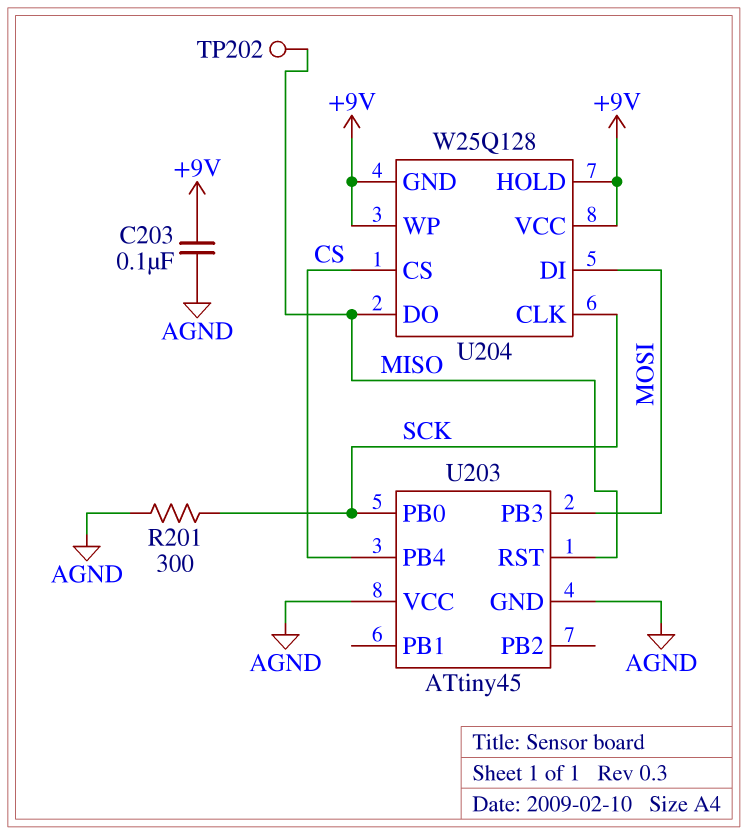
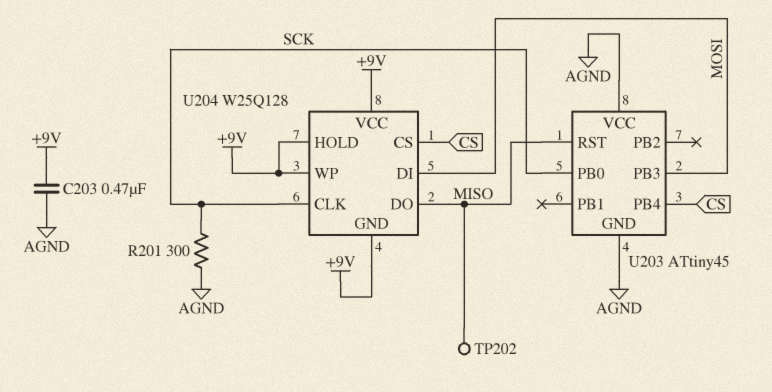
C203: 100nF (+9V, AGND) -> 470nF (+9V, AGND)

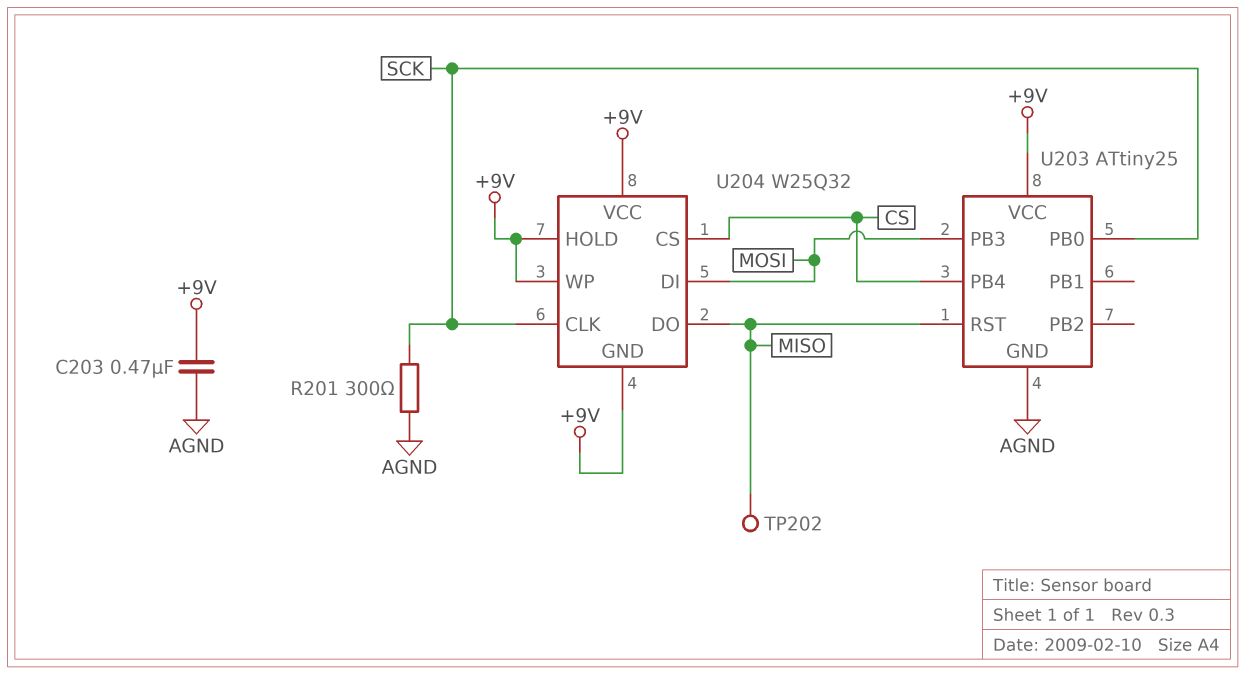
U203: ATtiny45 -> ATtiny25
U203 pin VCC: AGND -> +9V
U204: W25Q128 -> W25Q32

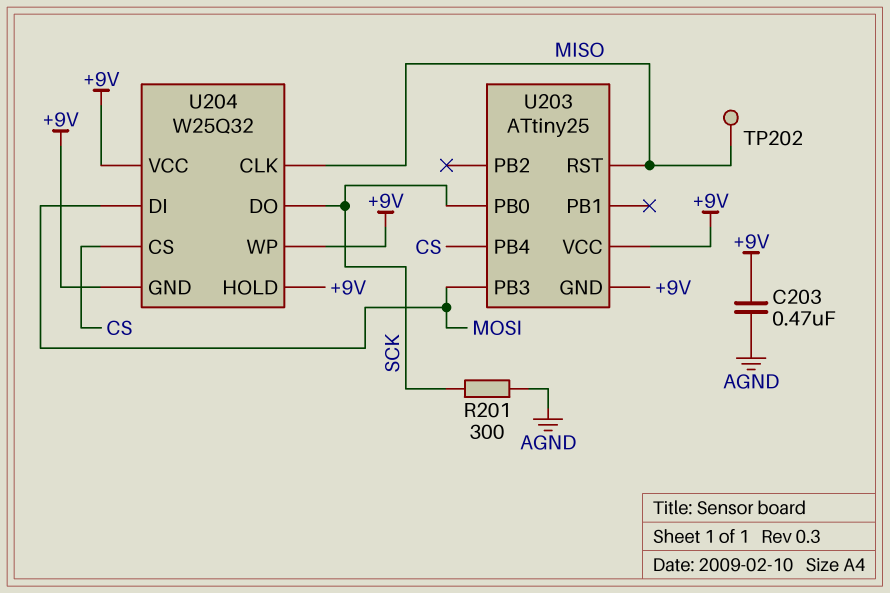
U203 pin GND: AGND -> +9V
U204 pin CLK: SCK -> MISO
U204 pin DO: MISO -> SCK

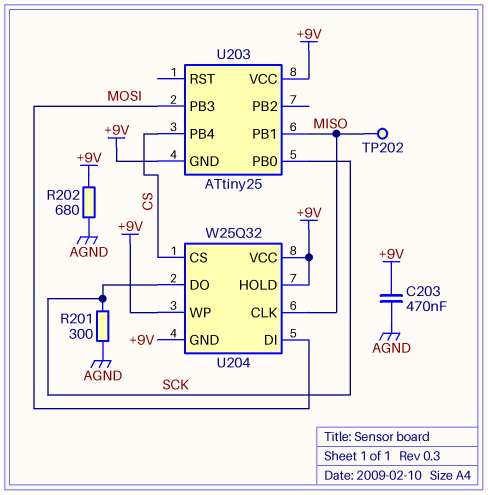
R202: none -> 680 (+9V, AGND)
U203 pin PB1: none -> MISO
U203 pin RST: MISO -> none

